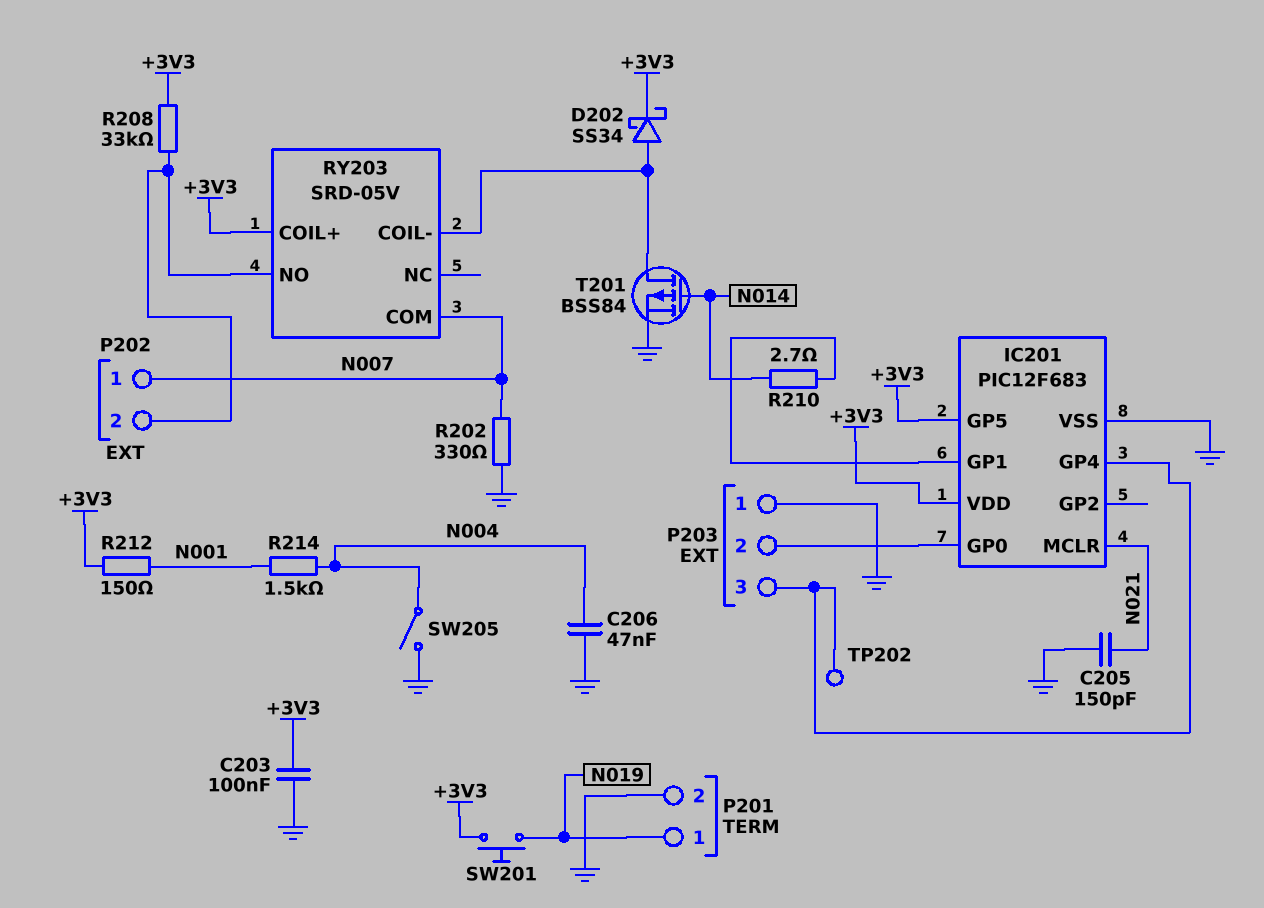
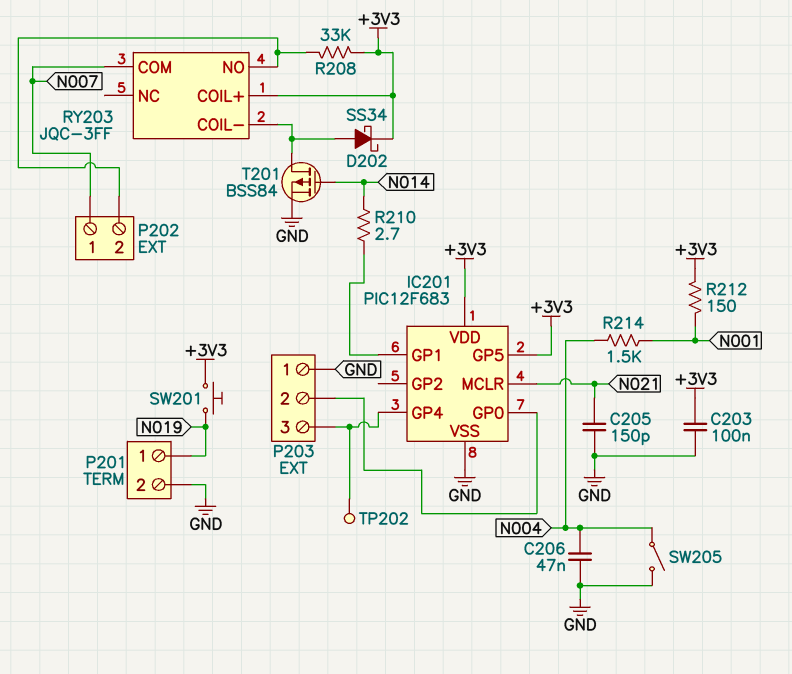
R202: 330 (GND, N007) -> none
RY203: SRD-05V -> JQC-3FF

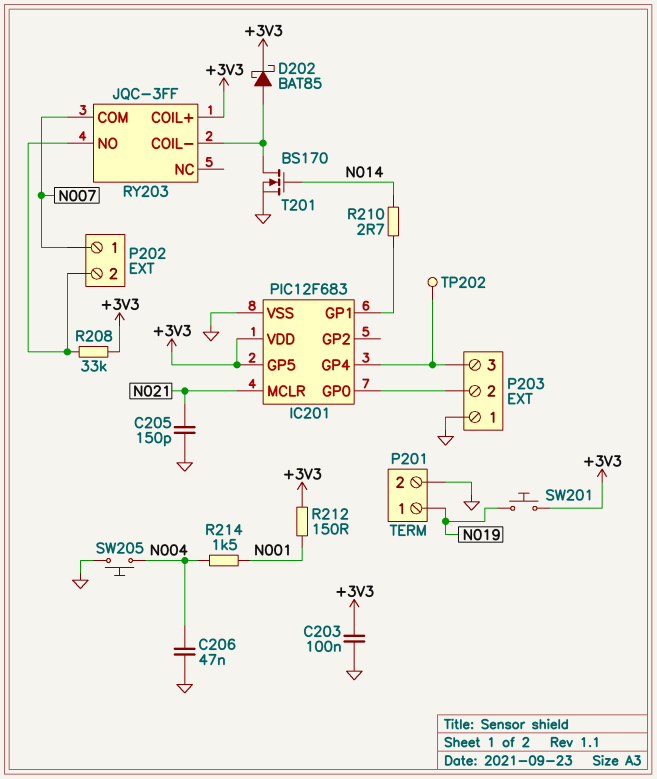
D202: schottky SS34 (A RY203/COIL-, K +3V3) -> schottky BAT85 (A RY203/COIL-, K +3V3)
SW205: switch (GND, N004) -> button (GND, N004)
T201: PMOS BSS84 (G N014, D RY203/COIL-, S GND) -> NMOS BS170 (G N014, D RY203/COIL-, S GND)

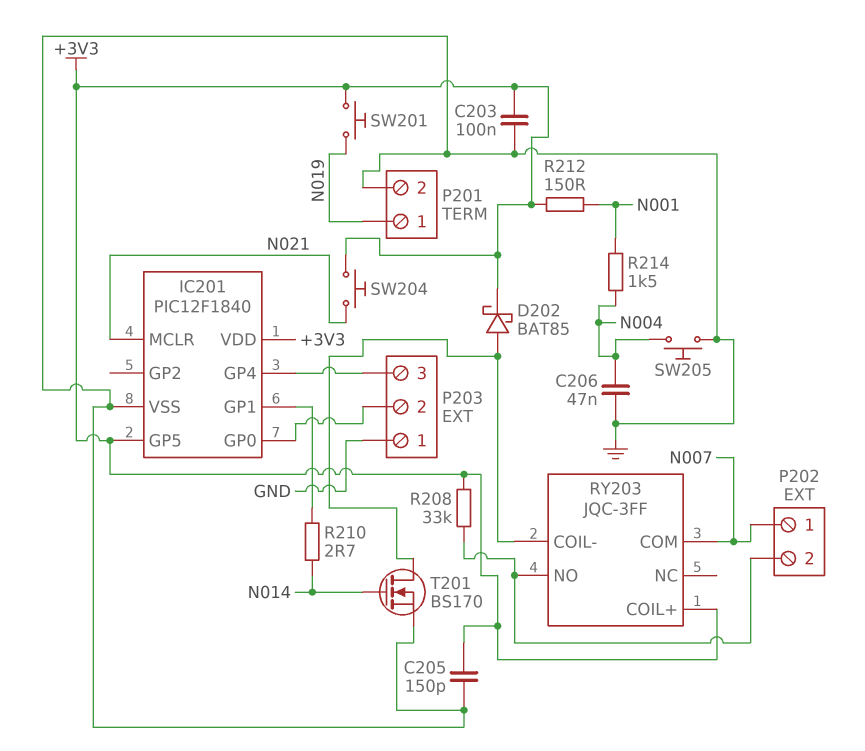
C205: 150pF (GND, N021) -> 150pF (+3V3, GND)
IC201: PIC12F683 -> PIC12F1840
SW204: none -> button (+3V3, N021)
TP202: test point (IC201/GP4) -> none

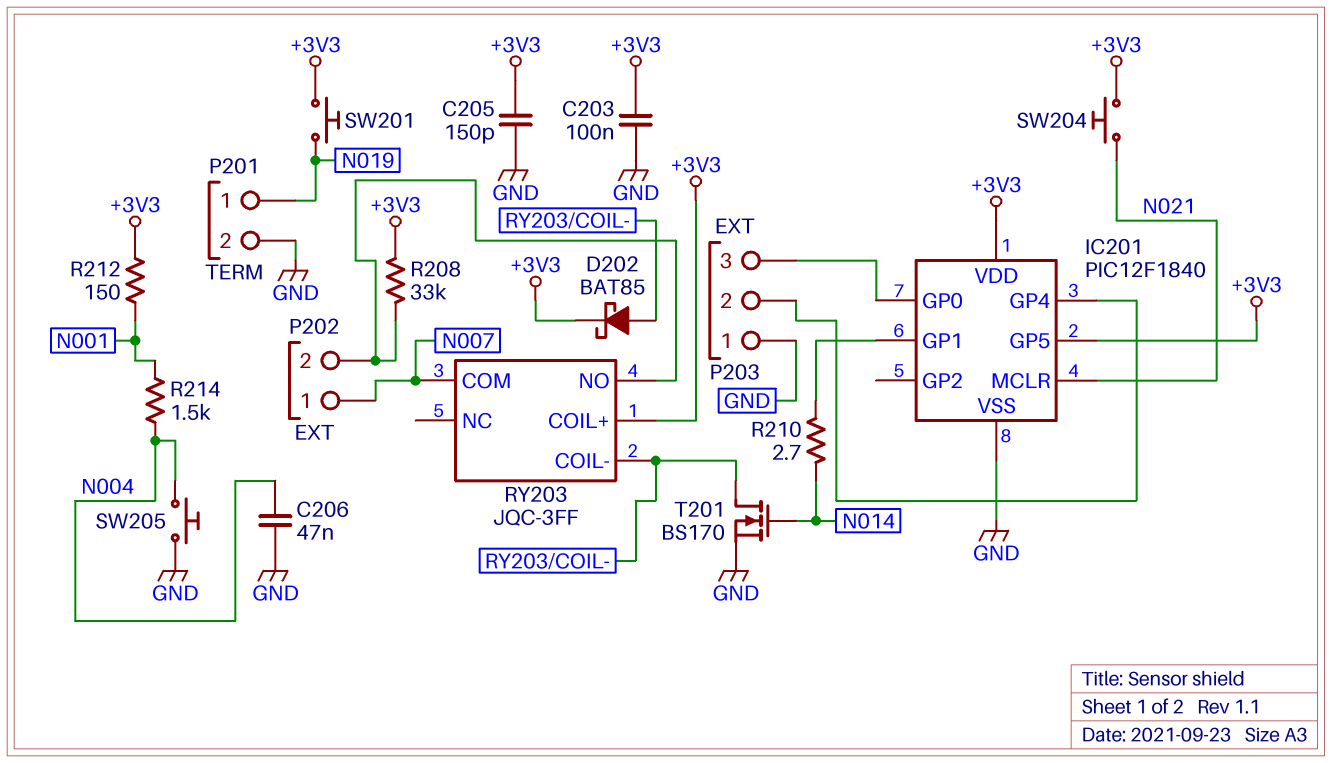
P203 pin 2: IC201/GP0 -> IC201/GP4
P203 pin 3: IC201/GP4 -> IC201/GP0

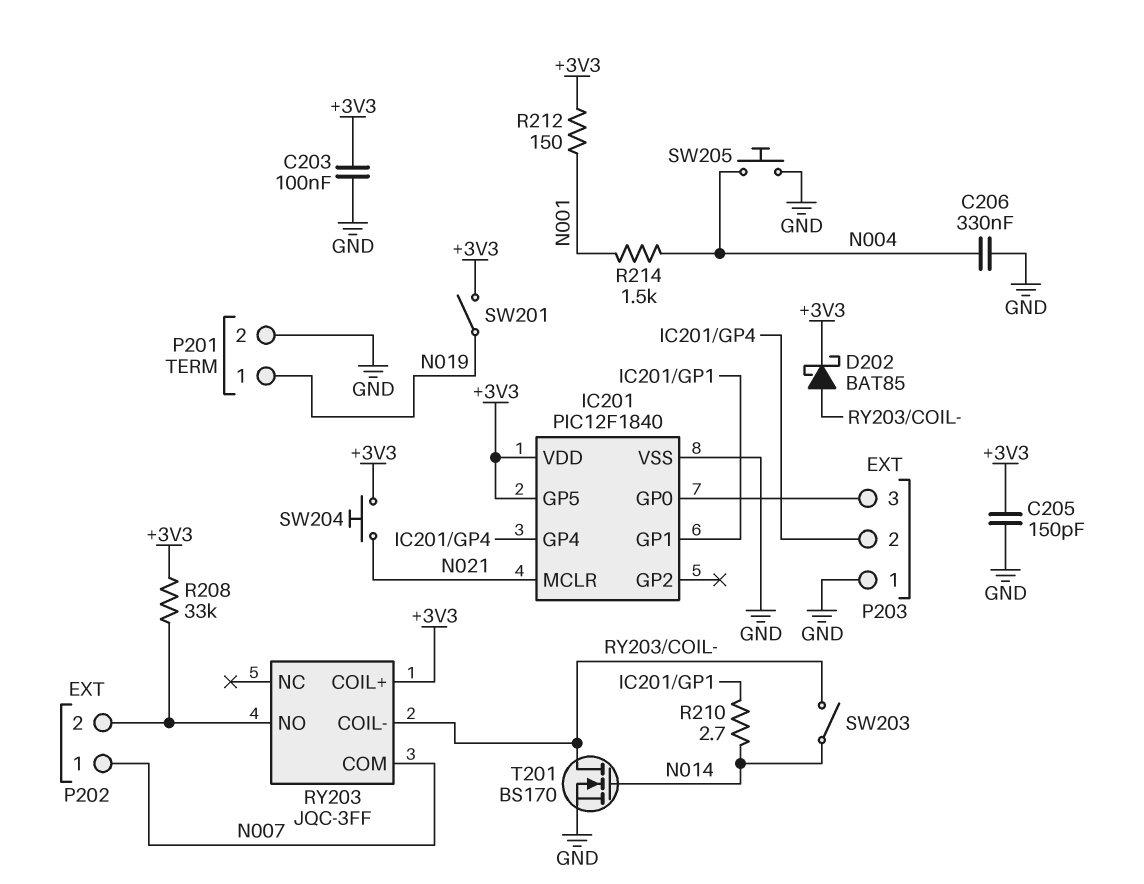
C206: 47nF (GND, N004) -> 330nF (GND, N004)
SW201: button (+3V3, N019) -> switch (+3V3, N019)
SW203: none -> switch (N014, RY203/COIL-)

